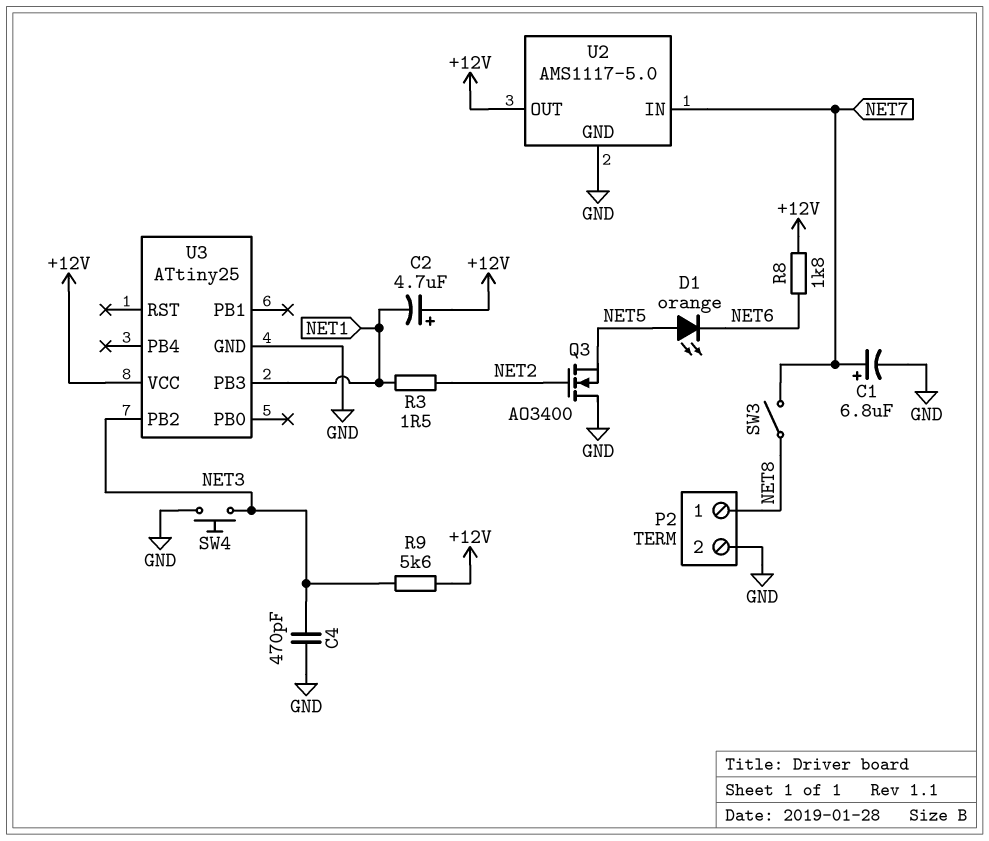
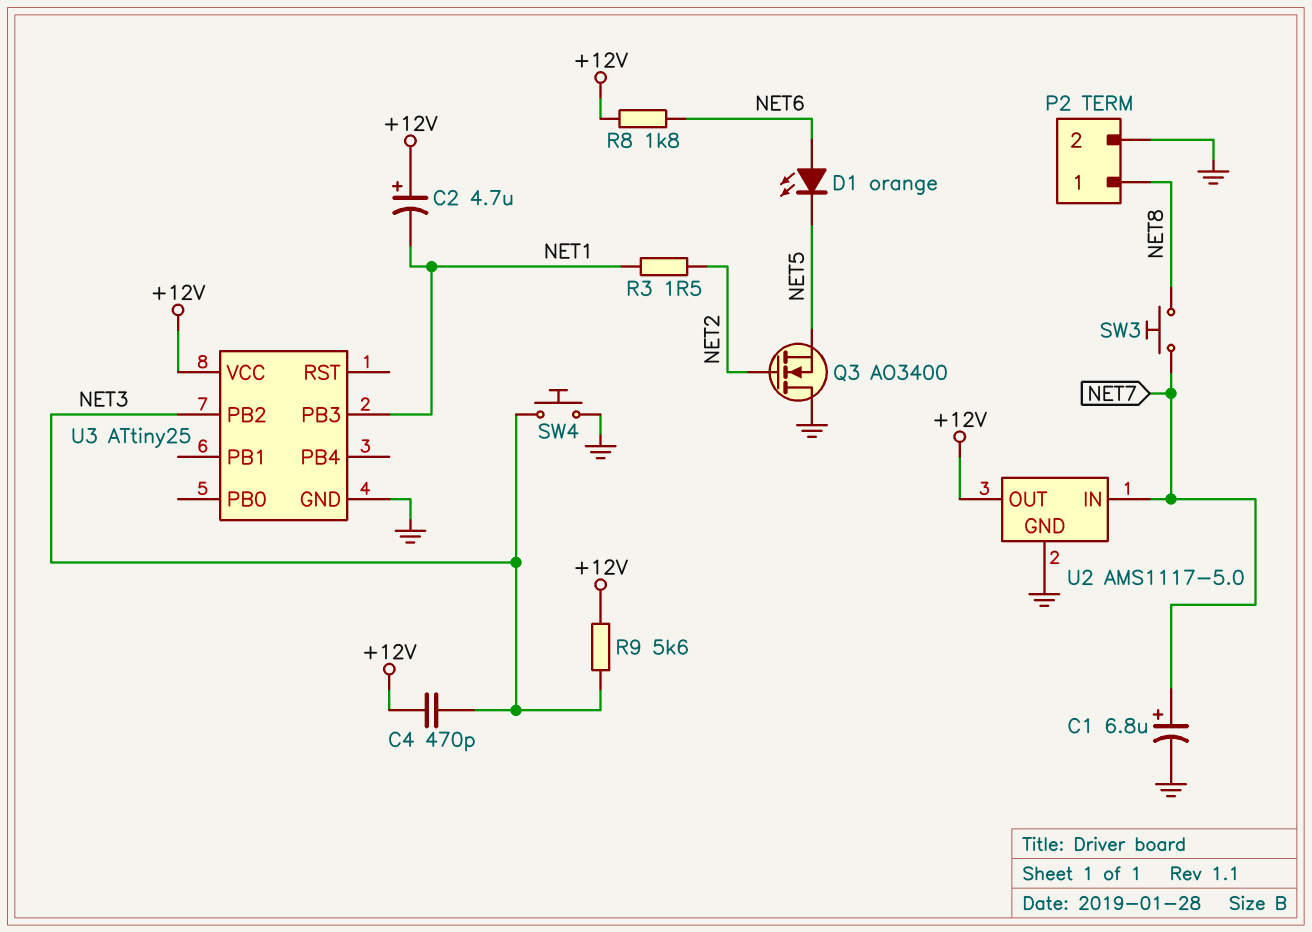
C4: 470pF (GND, NET3) -> 470pF (+12V, NET3)
D1: LED orange (A NET5, K NET6) -> LED orange (A NET6, K NET5)
SW3: switch (NET7, NET8) -> button (NET7, NET8)

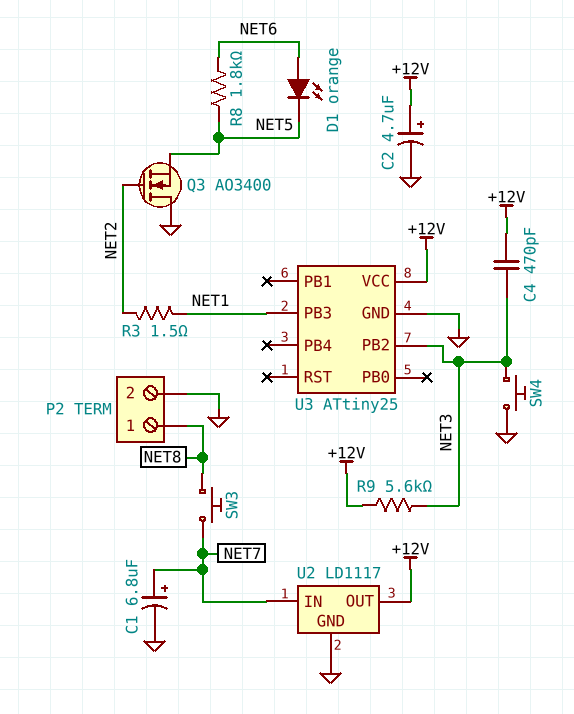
C2: 4.7uF (plus +12V, minus NET1) -> 4.7uF (plus +12V, minus GND)
R8: 1.8k (+12V, NET6) -> 1.8k (NET5, NET6)
U2: AMS1117-5.0 -> LD1117

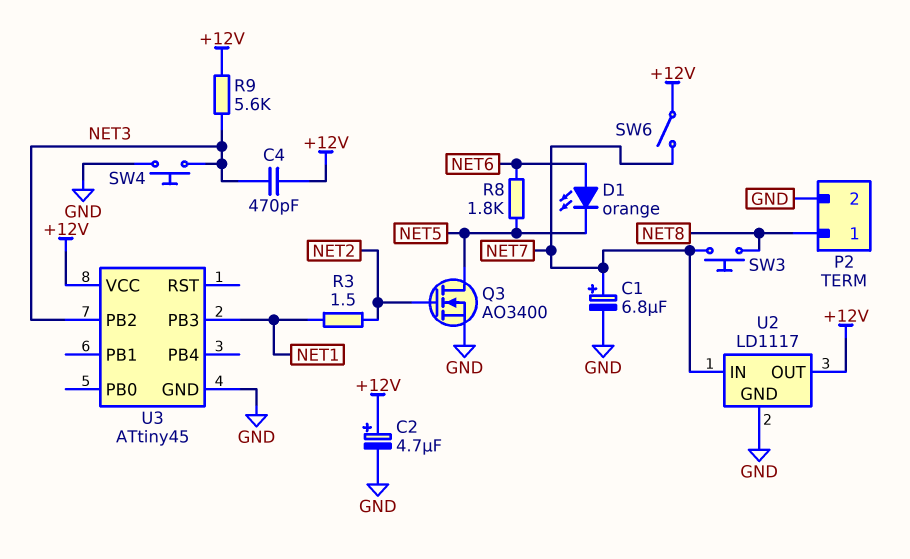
Q3: NMOS AO3400 (G NET2, D GND, S NET5) -> NMOS AO3400 (G NET2, D NET5, S GND)
SW6: none -> switch (+12V, NET7)
U3: ATtiny25 -> ATtiny45

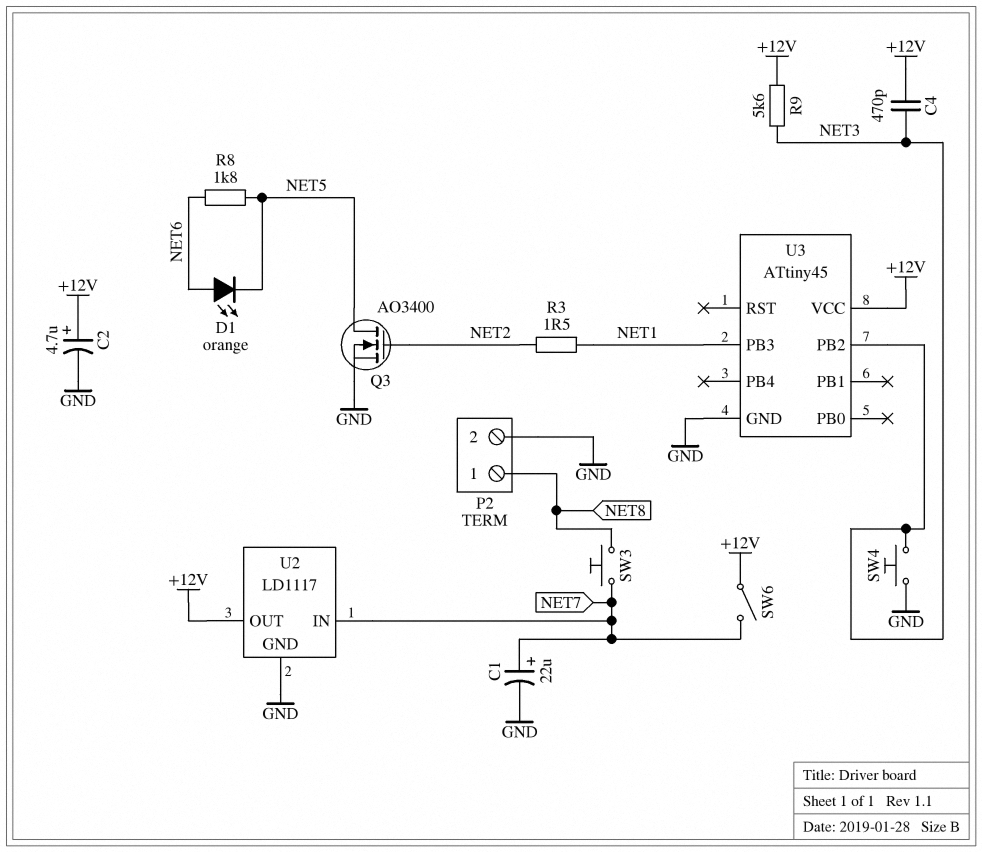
C1: 6.8uF (plus NET7, minus GND) -> 22uF (plus NET7, minus GND)

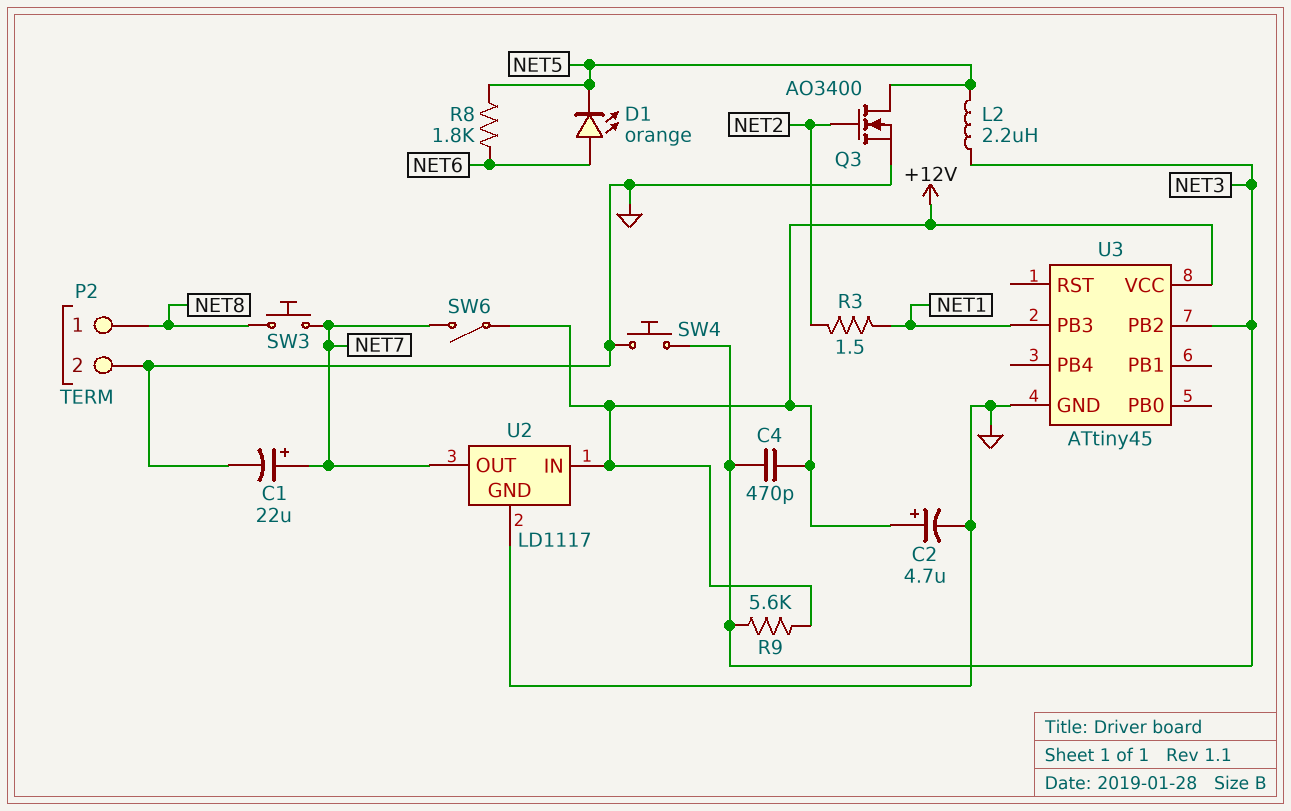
L2: none -> 2.2uH (NET3, NET5)
U2 pin IN: NET7 -> +12V
U2 pin OUT: +12V -> NET7

